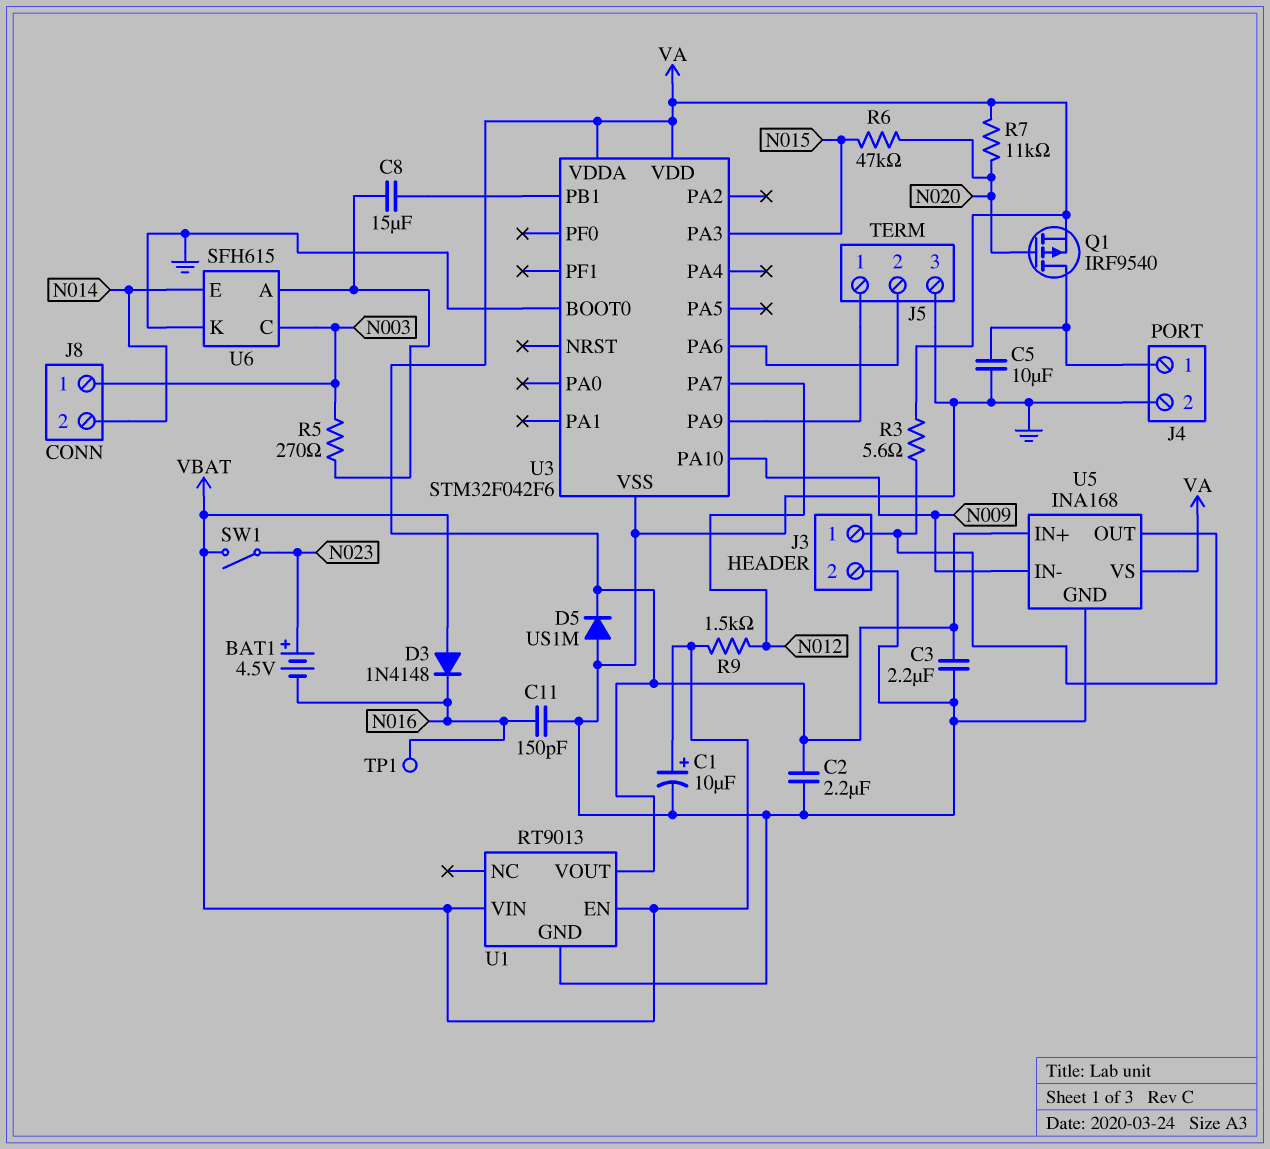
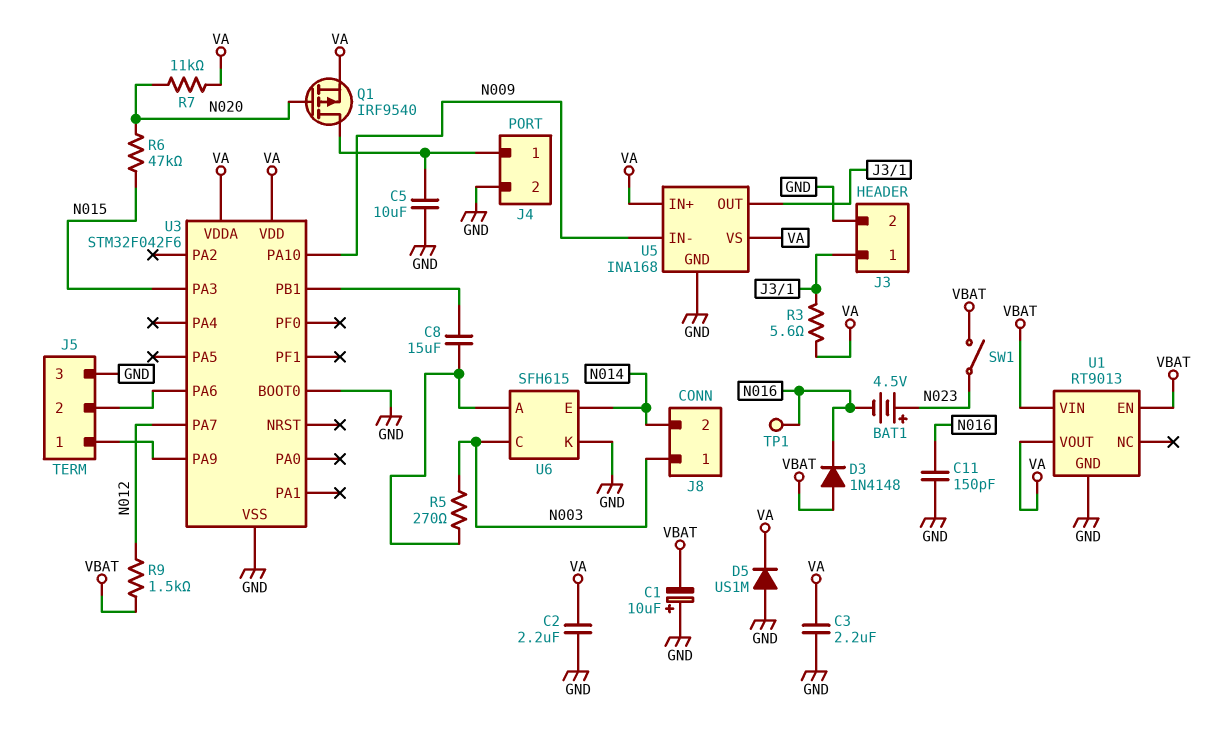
C1: 10uF (plus VBAT, minus GND) -> 10uF (plus GND, minus VBAT)

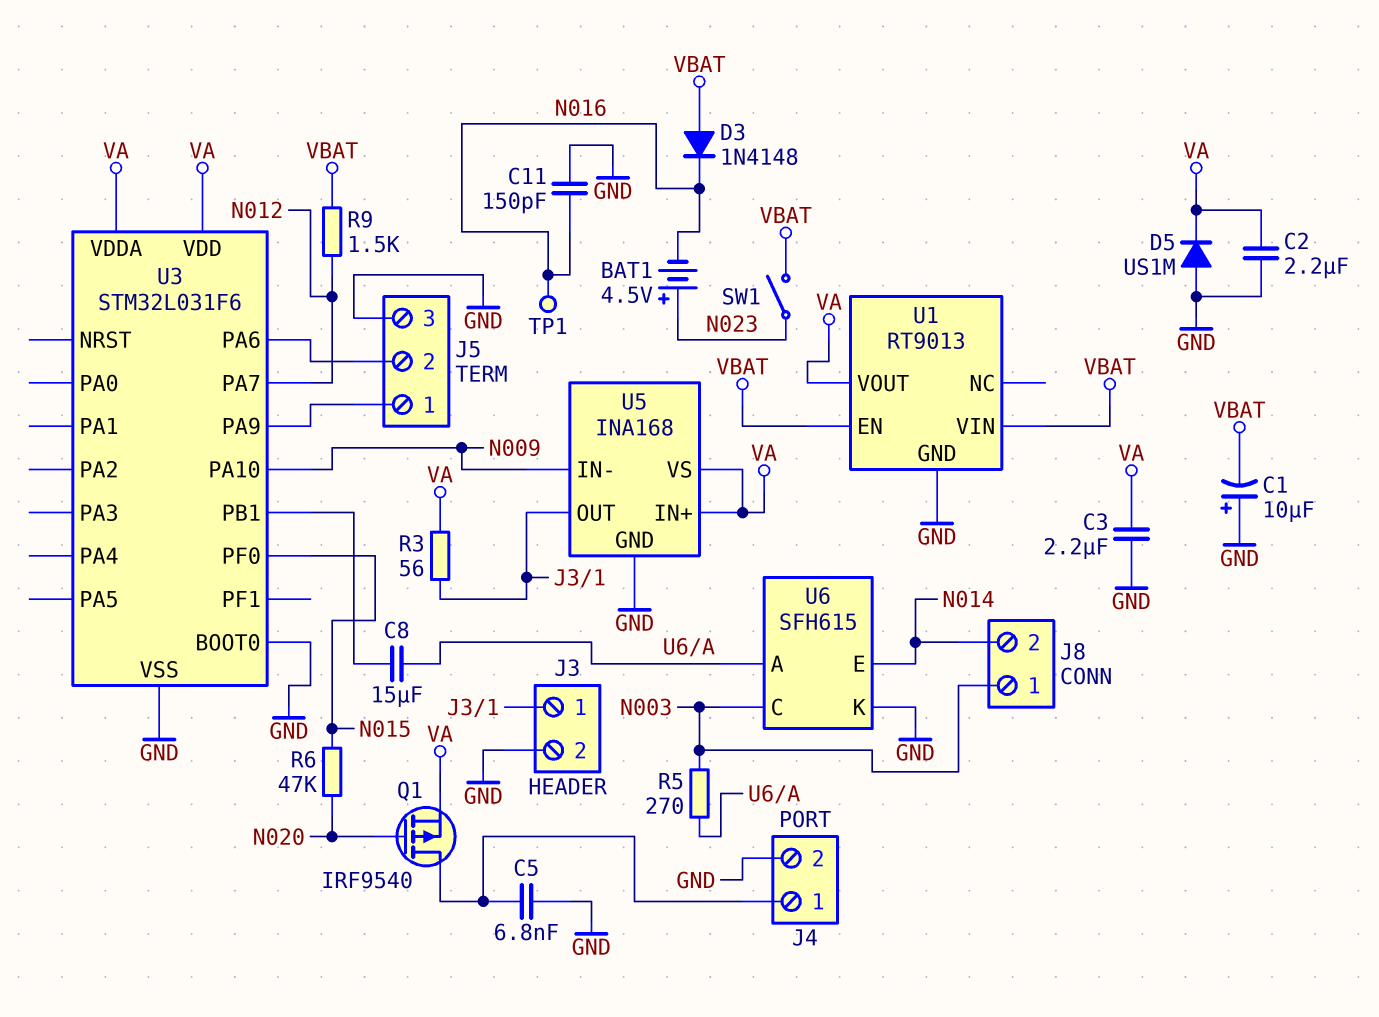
C5: 10uF (GND, J4/1) -> 6.8nF (GND, J4/1)
R3: 5.6 (J3/1, VA) -> 56 (J3/1, VA)
R7: 11k (N020, VA) -> none
U3: STM32F042F6 -> STM32L031F6
U3 pin PA3: N015 -> none
U3 pin PF0: none -> N015

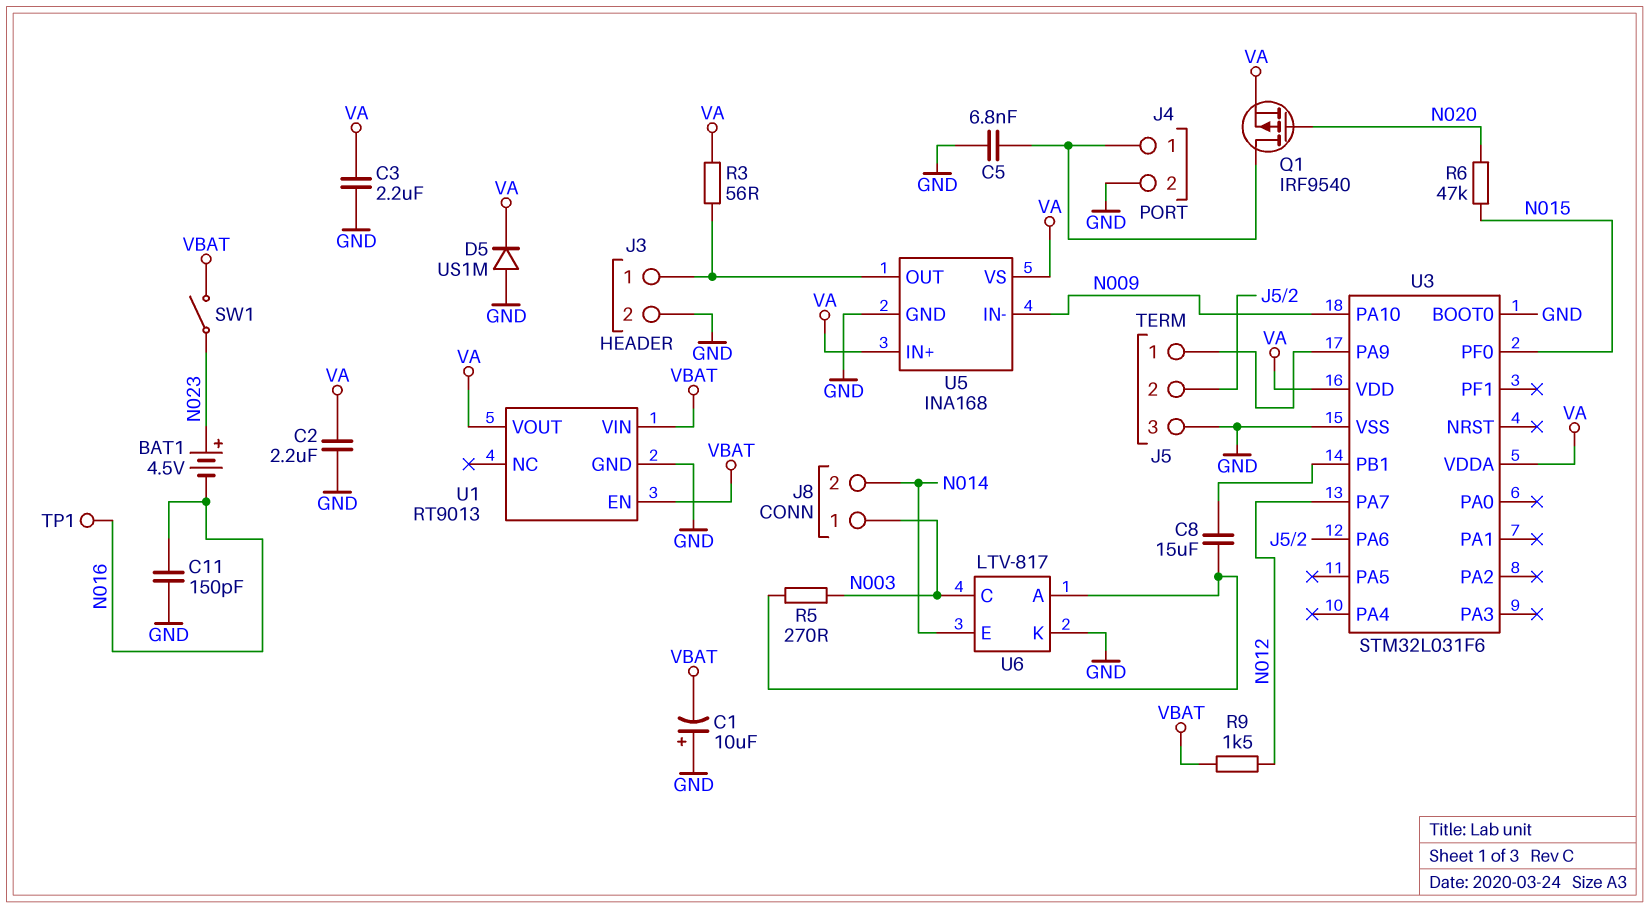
D3: diode 1N4148 (A VBAT, K N016) -> none
U6: SFH615 -> LTV-817

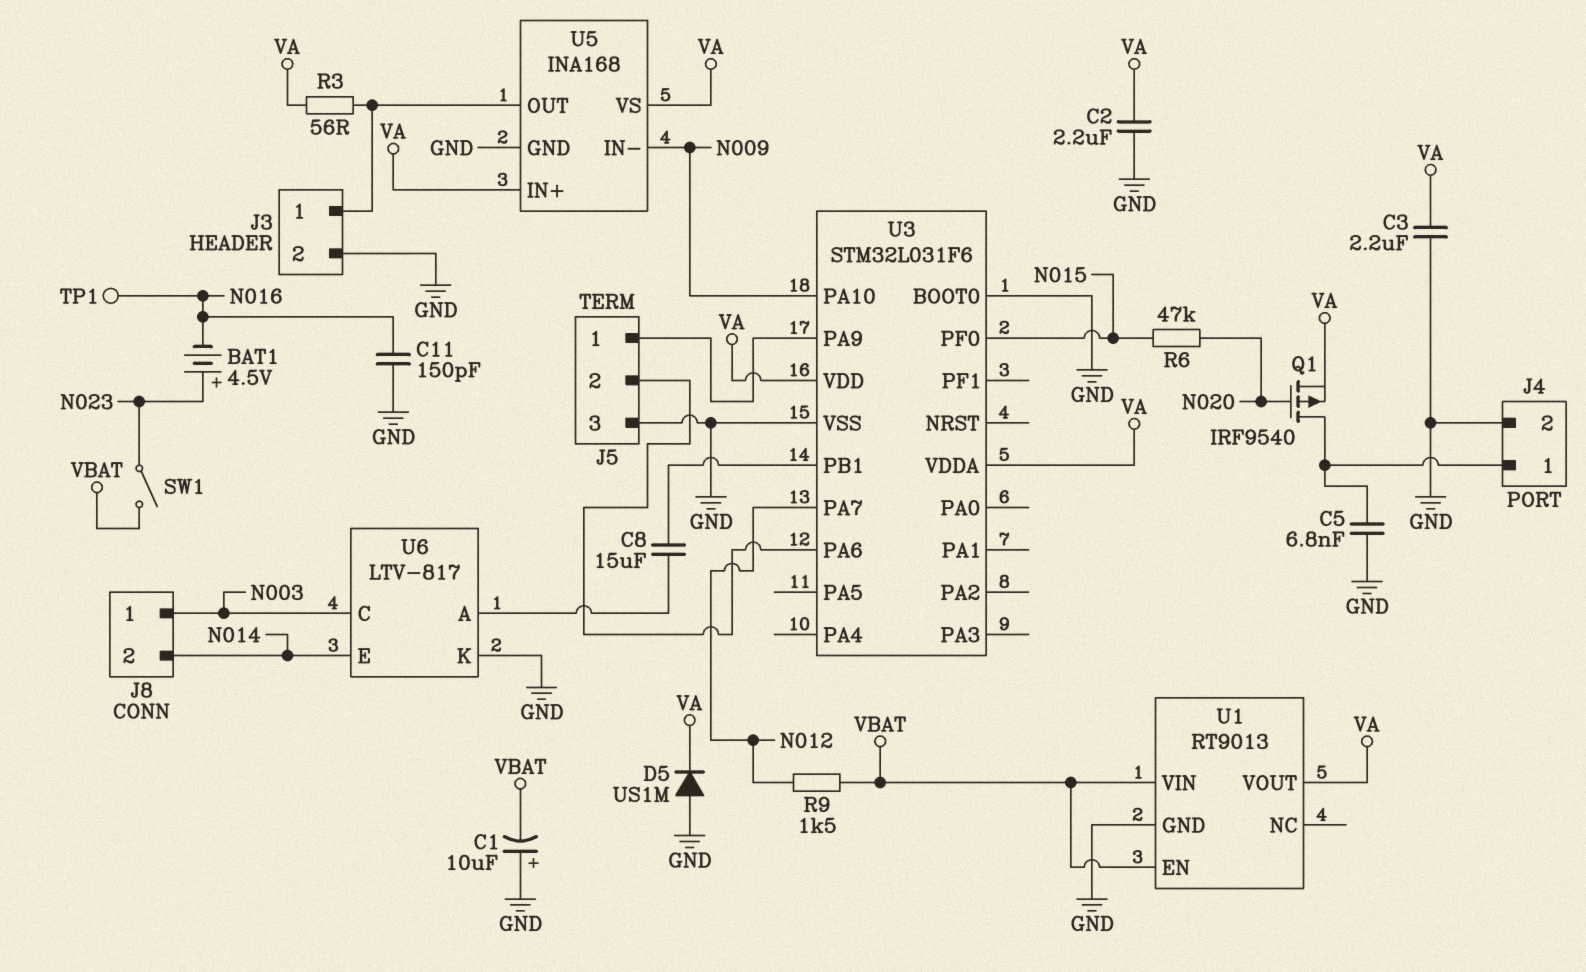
R5: 270 (N003, U6/A) -> none

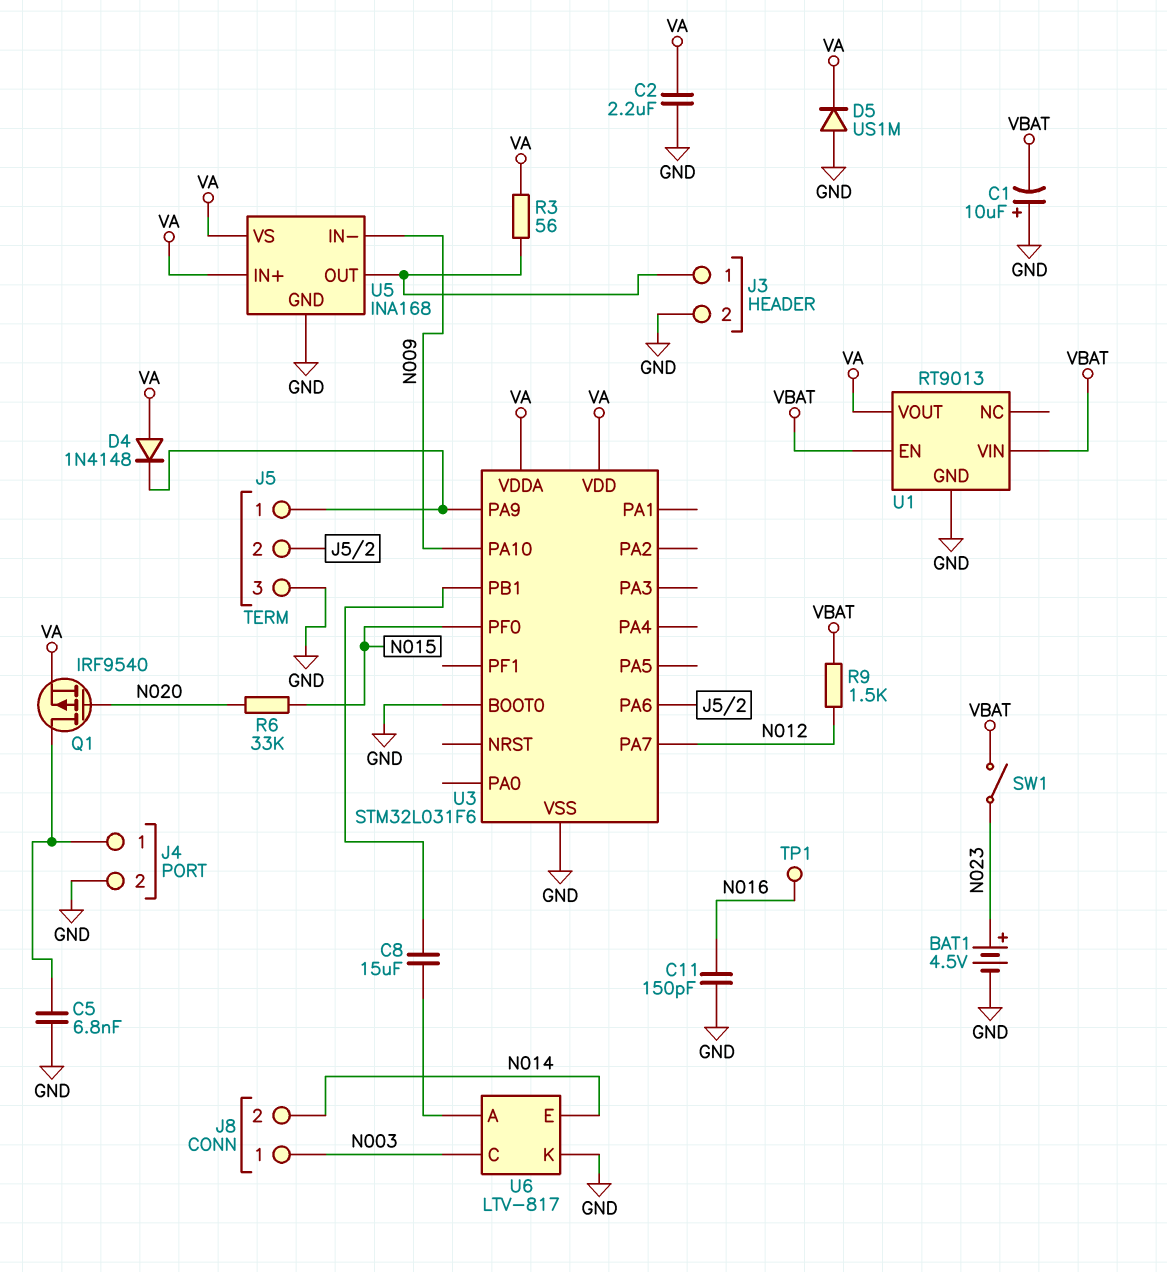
BAT1: 4.5V (plus N023, minus N016) -> 4.5V (plus N023, minus GND)
C3: 2.2uF (GND, VA) -> none
D4: none -> diode 1N4148 (A VA, K J5/1)
R6: 47k (N015, N020) -> 33k (N015, N020)

